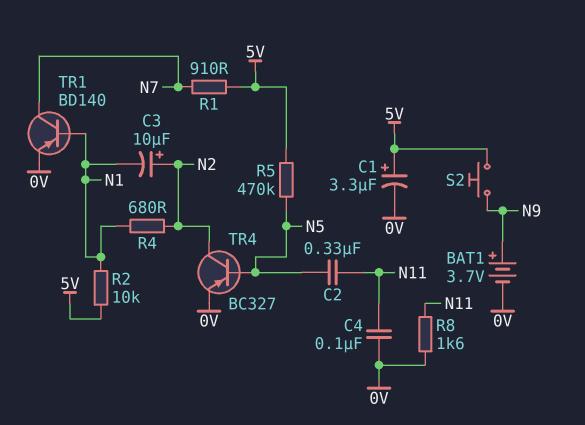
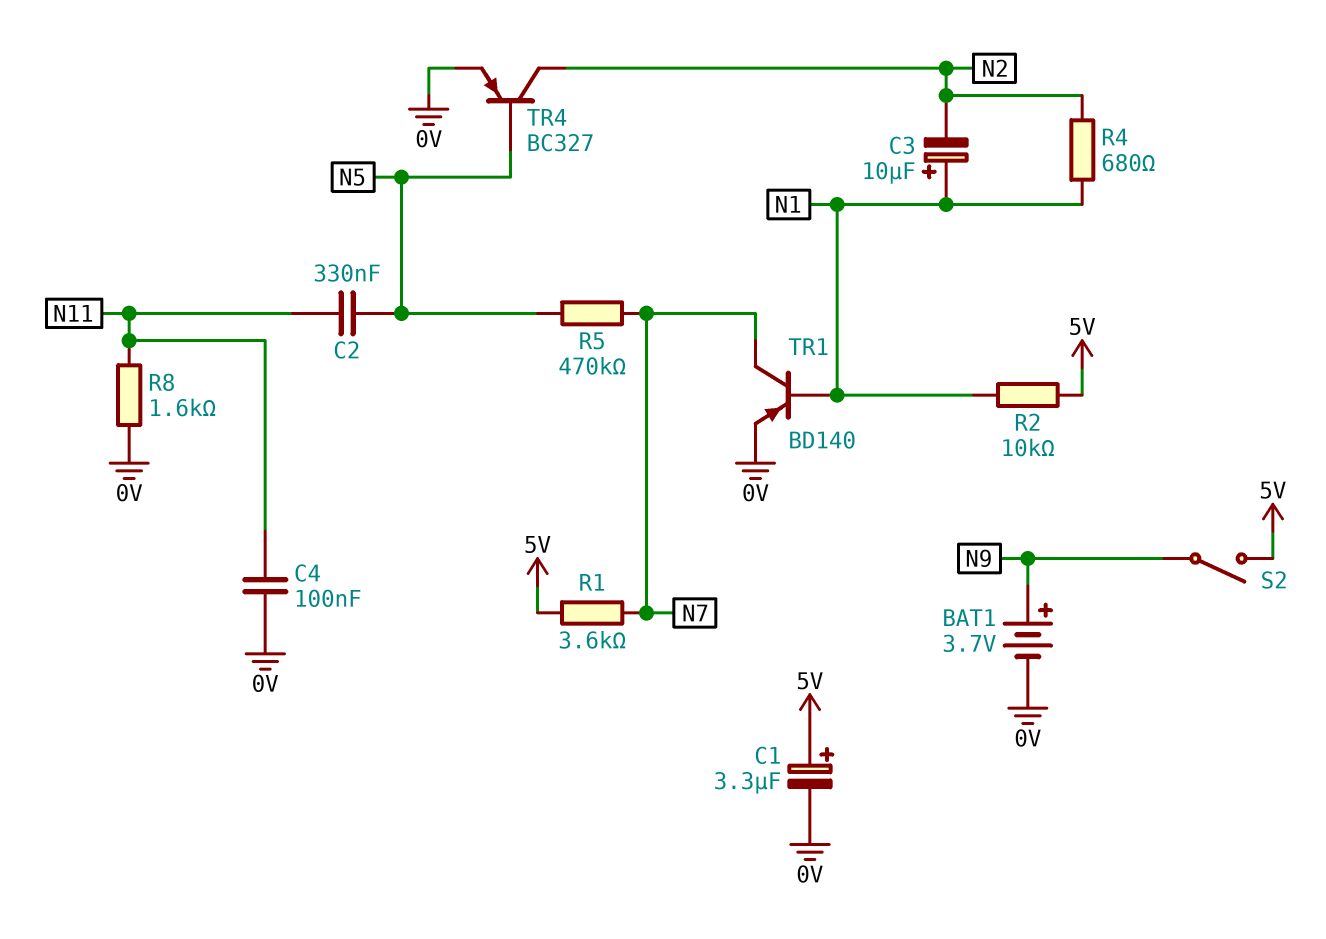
C3: 10uF (plus N2, minus N1) -> 10uF (plus N1, minus N2)
R1: 910 (5V, N7) -> 3.6k (5V, N7)
R5: 470k (5V, N5) -> 470k (N5, N7)
S2: button (5V, N9) -> switch (5V, N9)

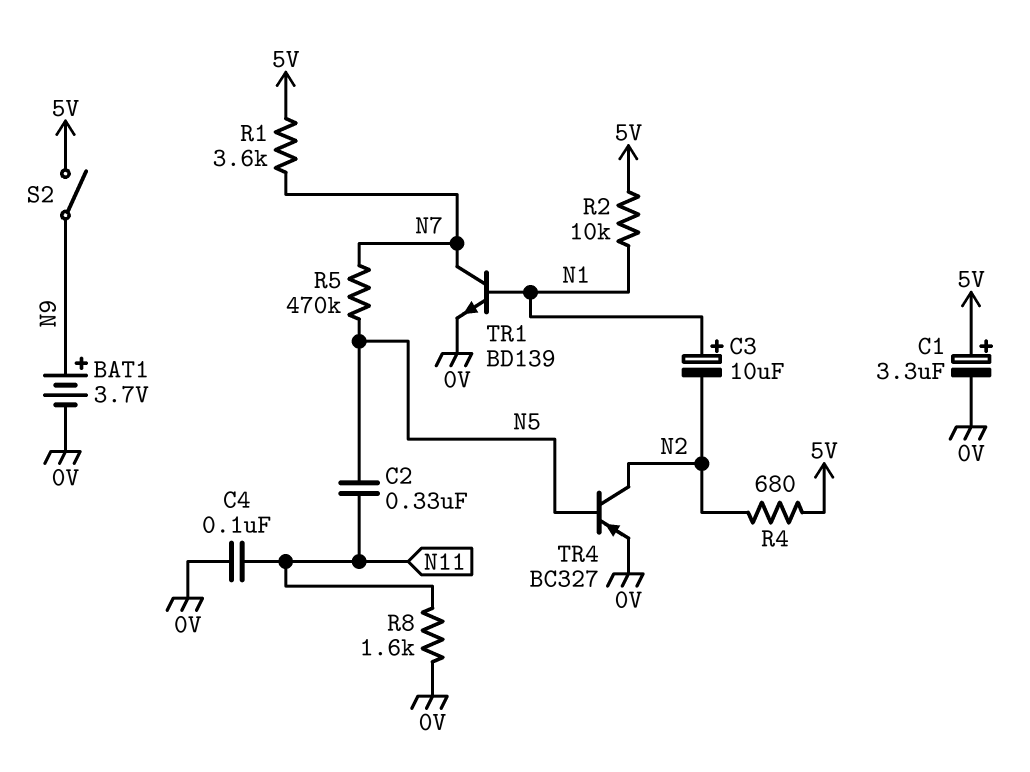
R4: 680 (N1, N2) -> 680 (5V, N2)
TR1: PNP BD140 (B N1, C N7, E 0V) -> NPN BD139 (B N1, C N7, E 0V)

